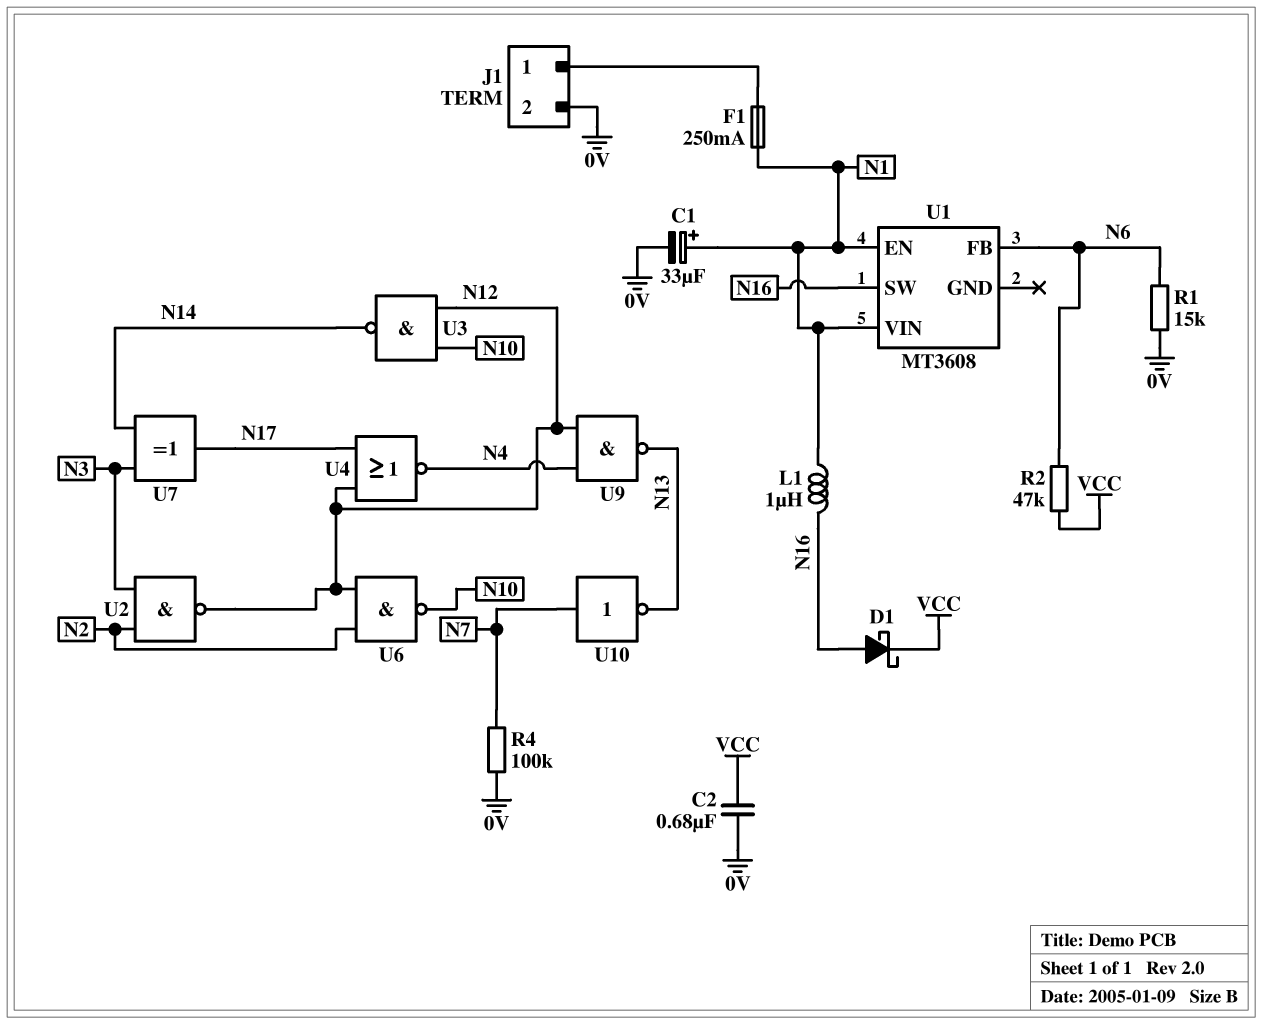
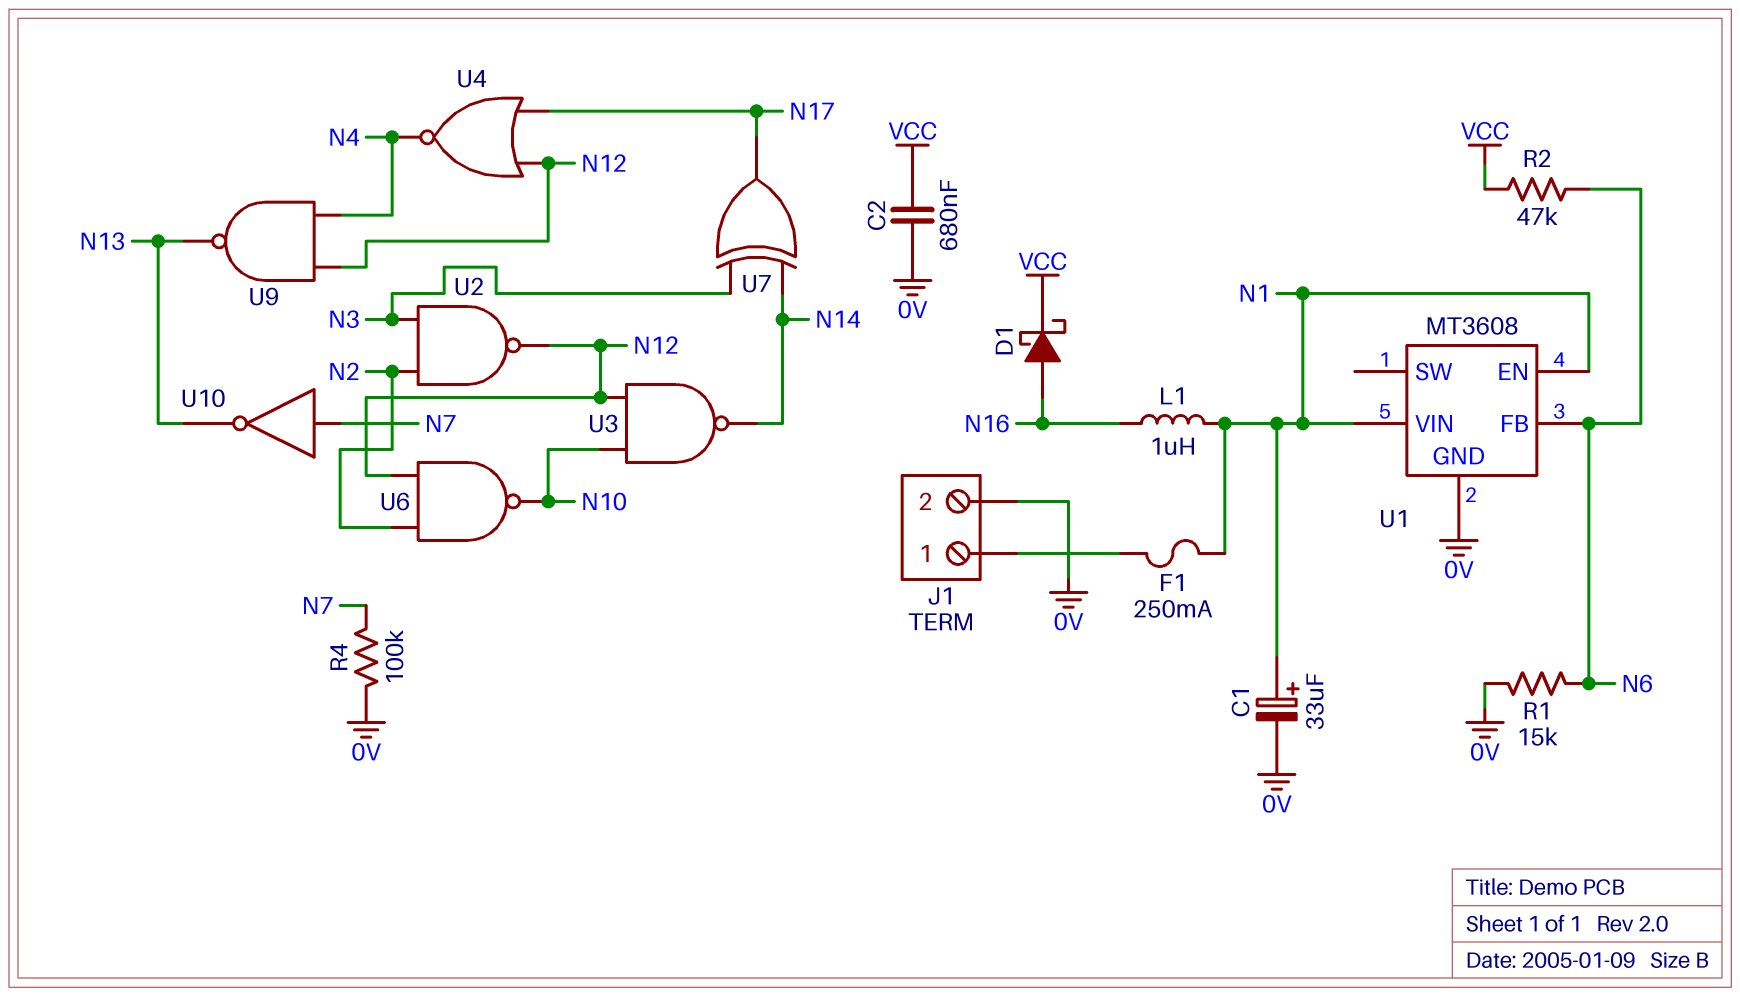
U1 pin GND: none -> 0V
U1 pin SW: N16 -> none

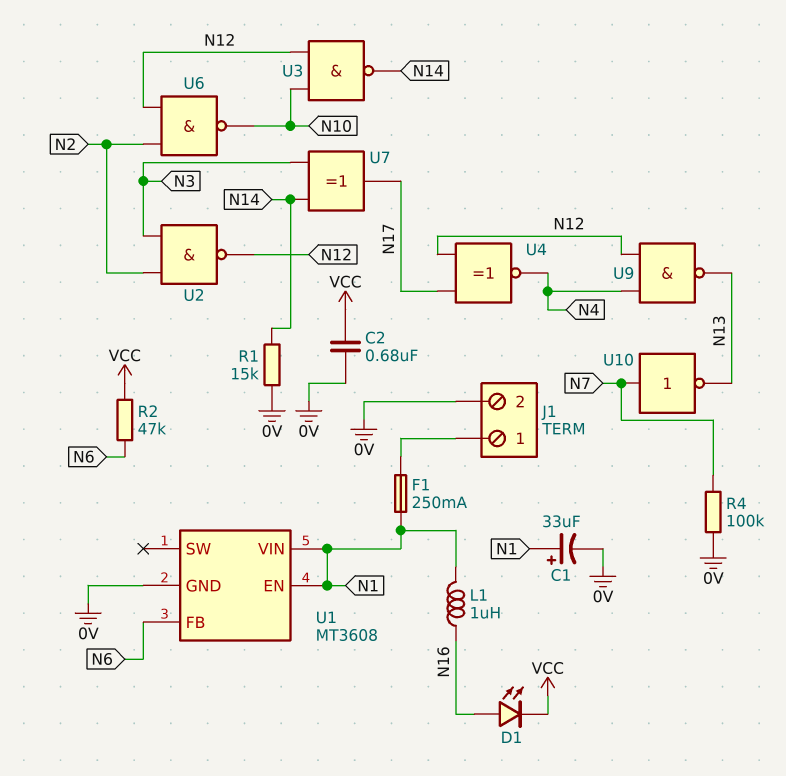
D1: schottky (A N16, K VCC) -> LED (A N16, K VCC)
R1: 15k (0V, N6) -> 15k (0V, N14)
U4: NOR (in N12, in N17, out N4) -> XNOR (in N12, in N17, out N4)

